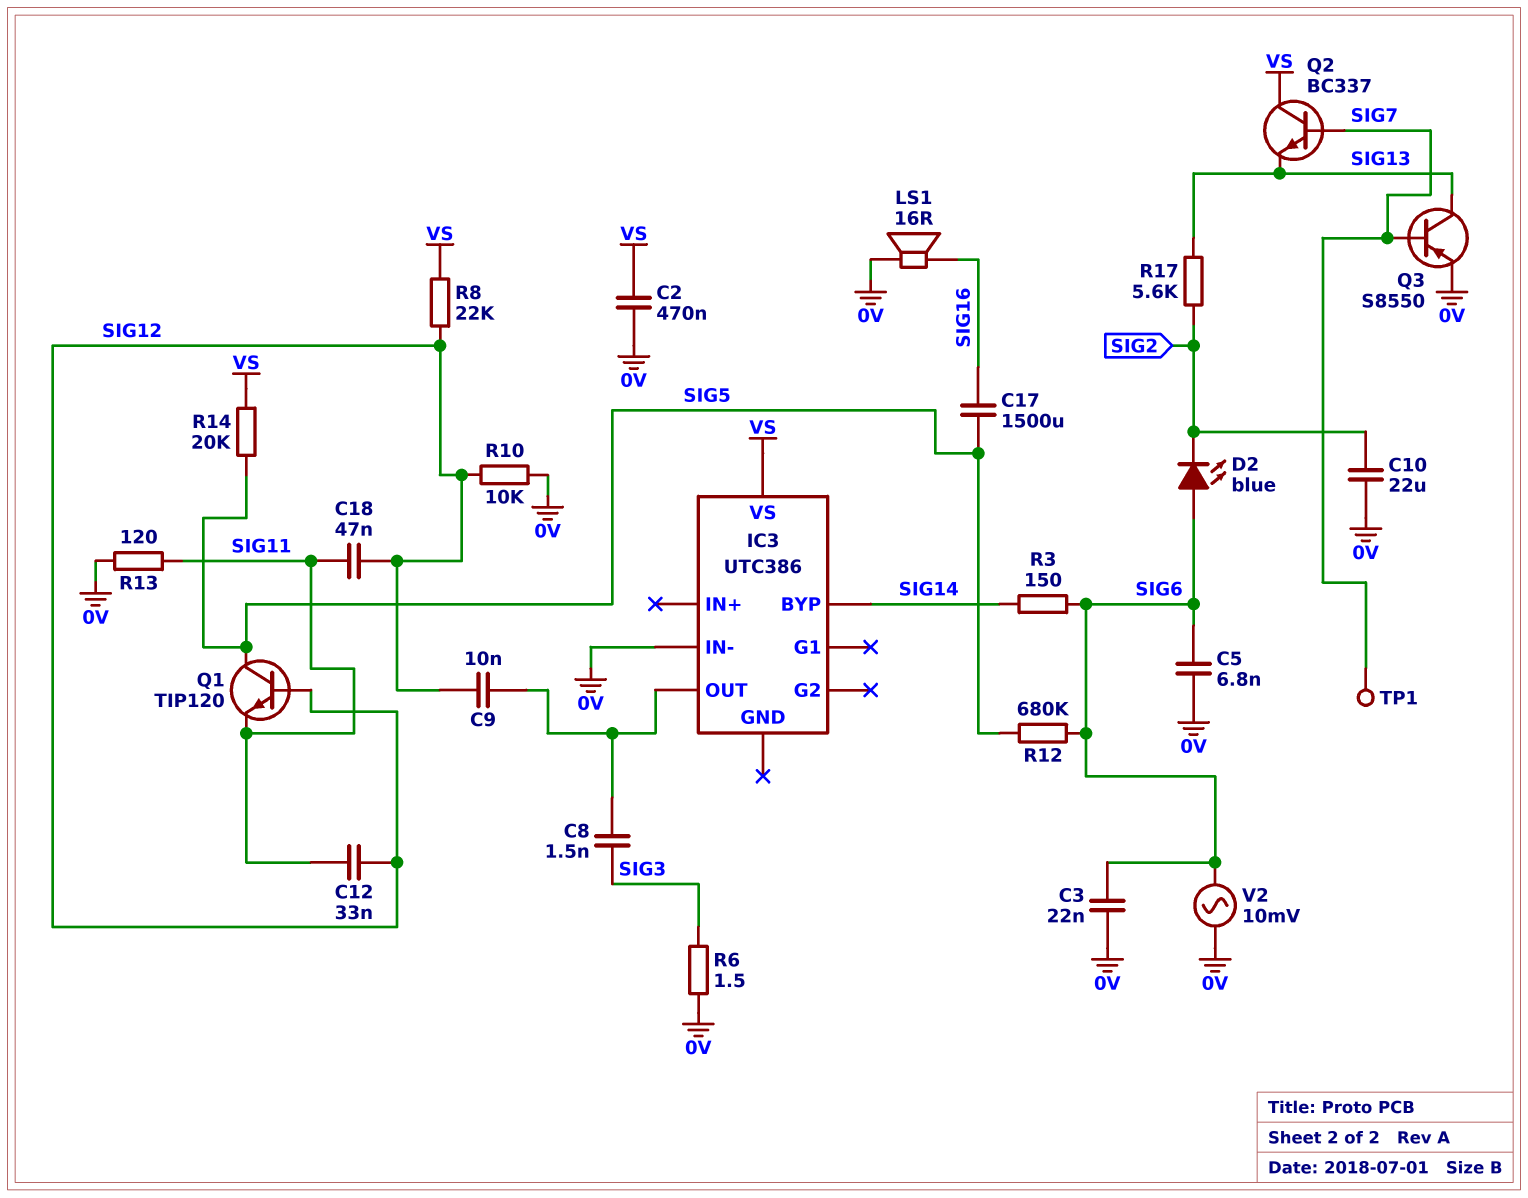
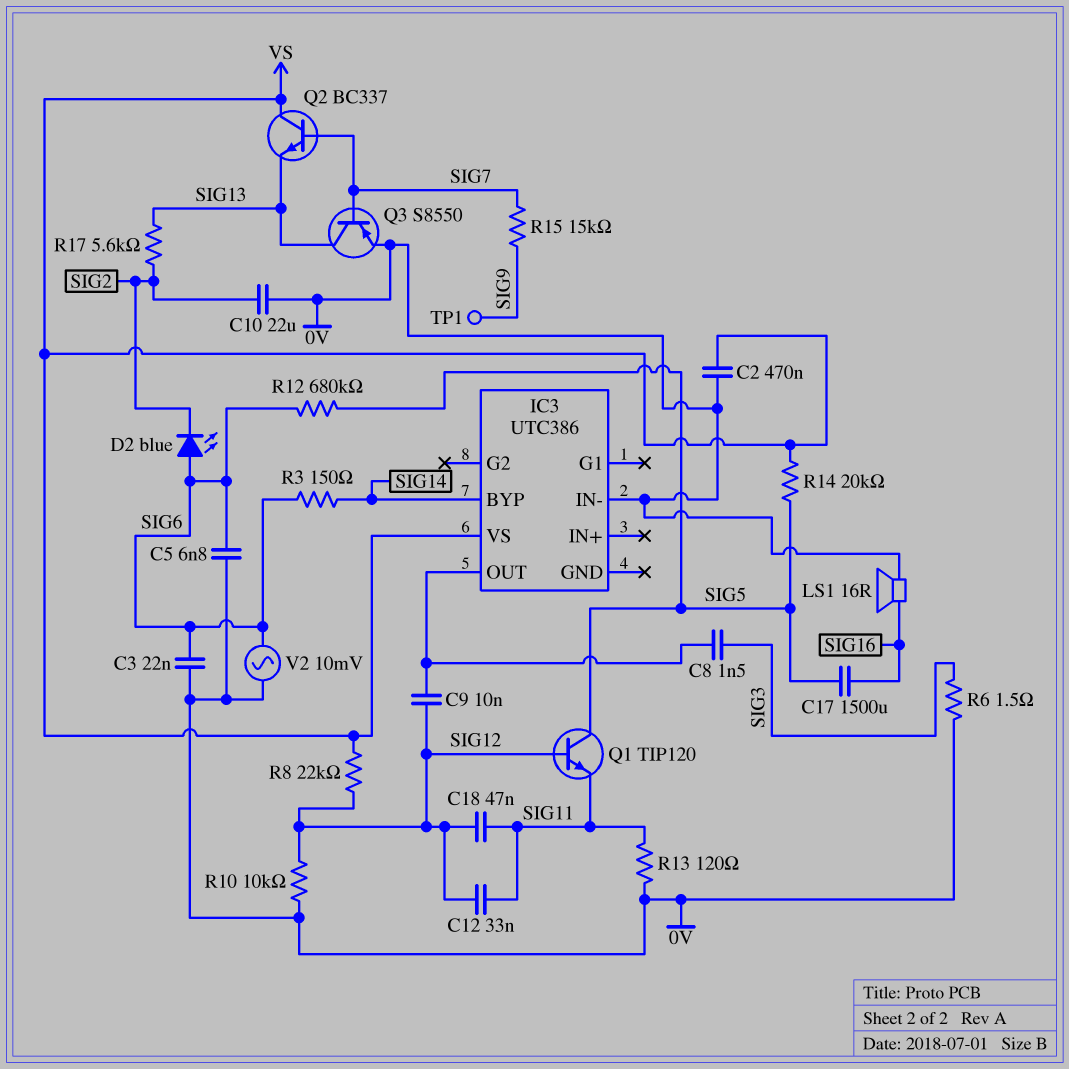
R15: none -> 15k (SIG7, SIG9)
TP1: test point (SIG7) -> test point (SIG9)

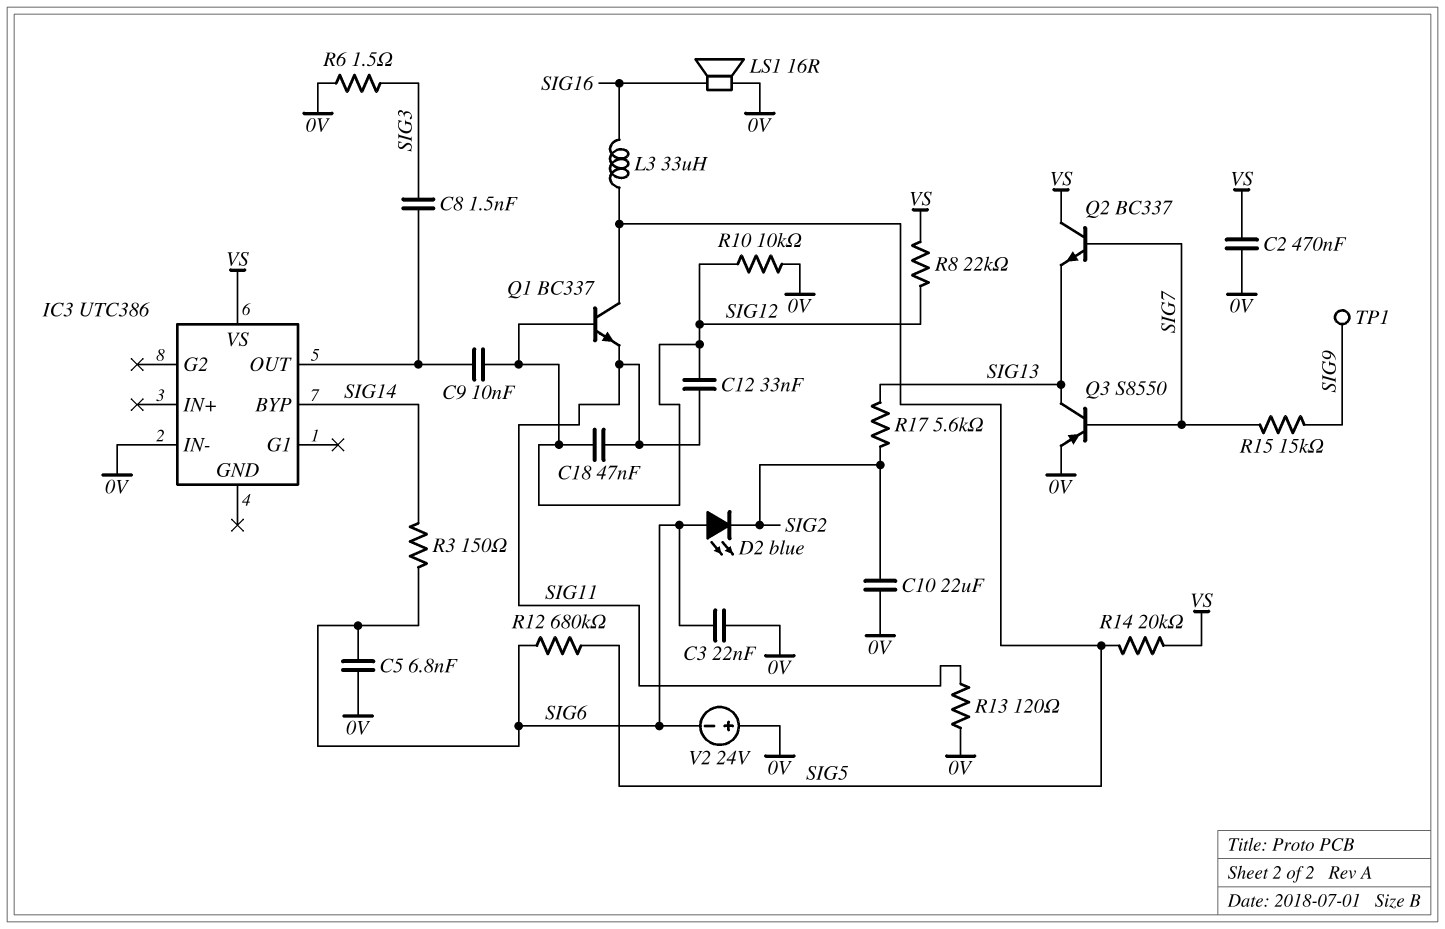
C17: 1500uF (SIG5, SIG16) -> none
L3: none -> 33uH (SIG5, SIG16)
Q1: NPN TIP120 (B SIG12, C SIG5, E SIG11) -> NPN BC337 (B SIG12, C SIG5, E SIG11)
V2: AC 10mV (0V, SIG6) -> 24V (plus 0V, minus SIG6)

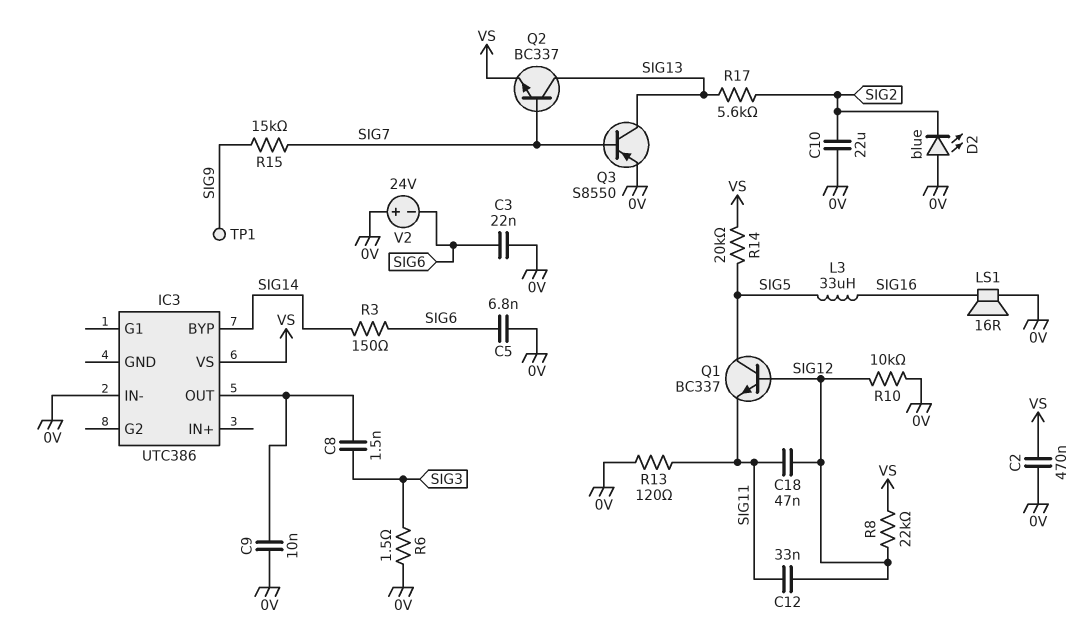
C9: 10nF (IC3/OUT, SIG12) -> 10nF (0V, IC3/OUT)
D2: LED blue (A SIG6, K SIG2) -> LED blue (A 0V, K SIG2)
Q2: NPN BC337 (B SIG7, C VS, E SIG13) -> NPN BC337 (B SIG7, C SIG13, E VS)
R12: 680k (SIG5, SIG6) -> none

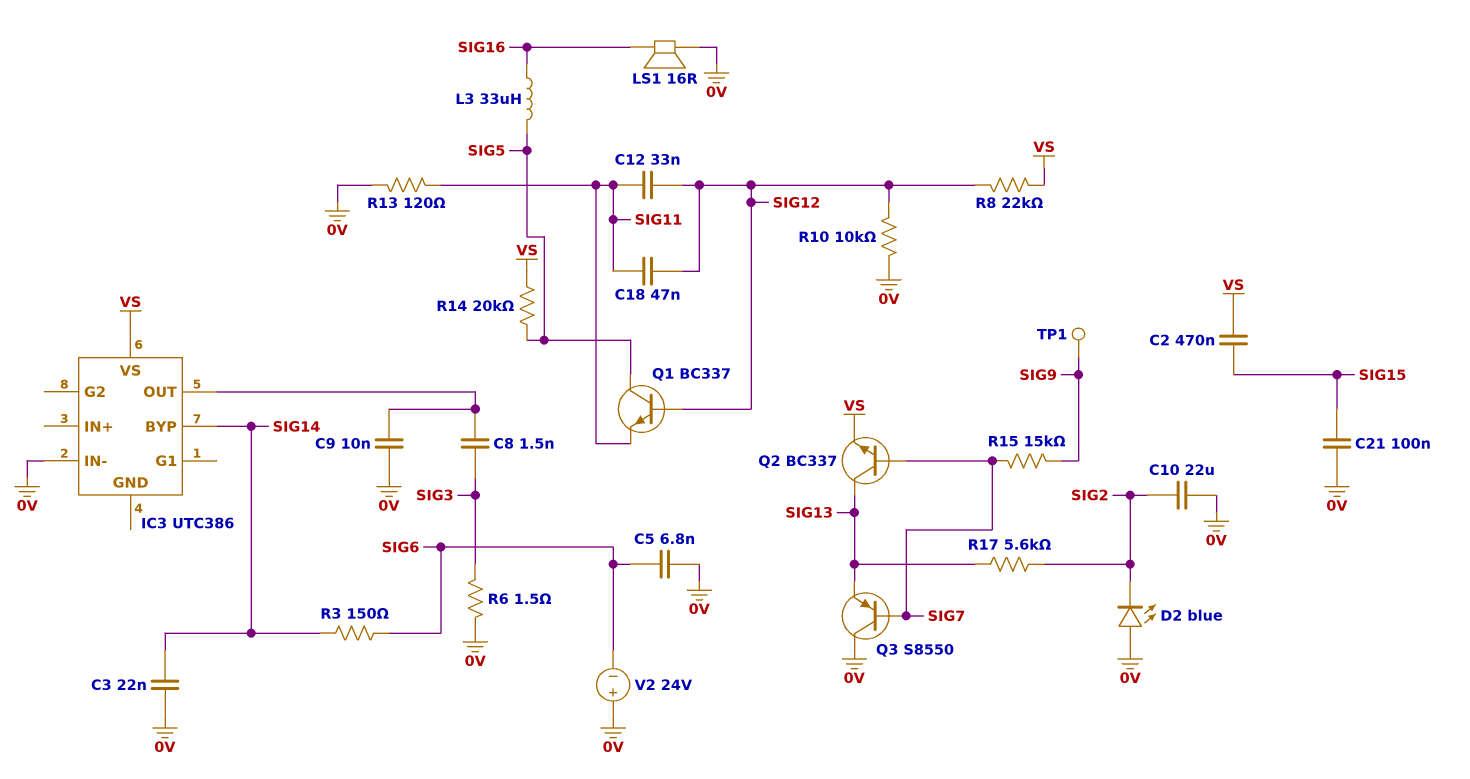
C2: 470nF (0V, VS) -> 470nF (SIG15, VS)
C3: 22nF (0V, SIG6) -> 22nF (0V, SIG14)
C21: none -> 100nF (0V, SIG15)
Q3: PNP S8550 (B SIG7, C SIG13, E 0V) -> PNP S8550 (B SIG7, C 0V, E SIG13)

